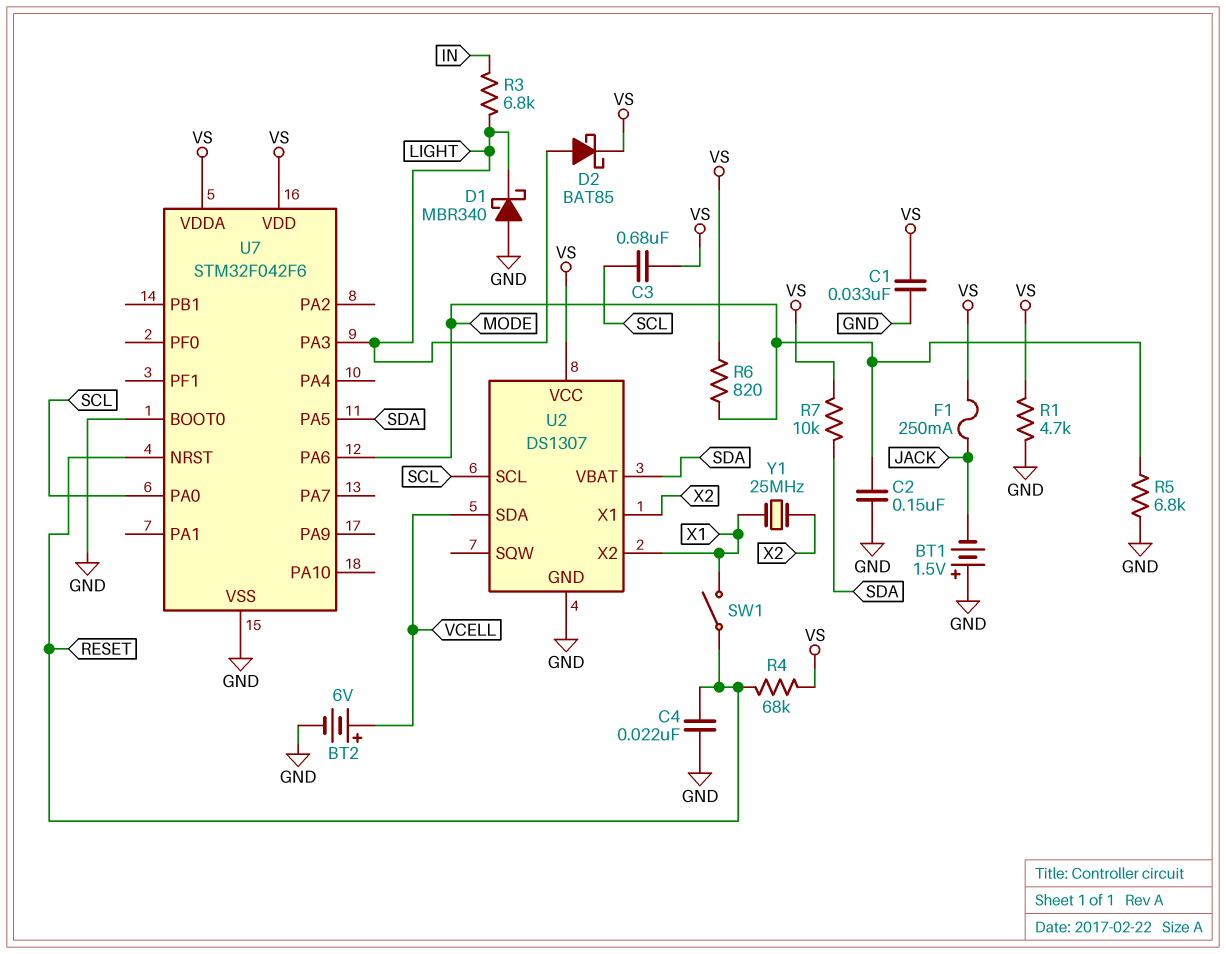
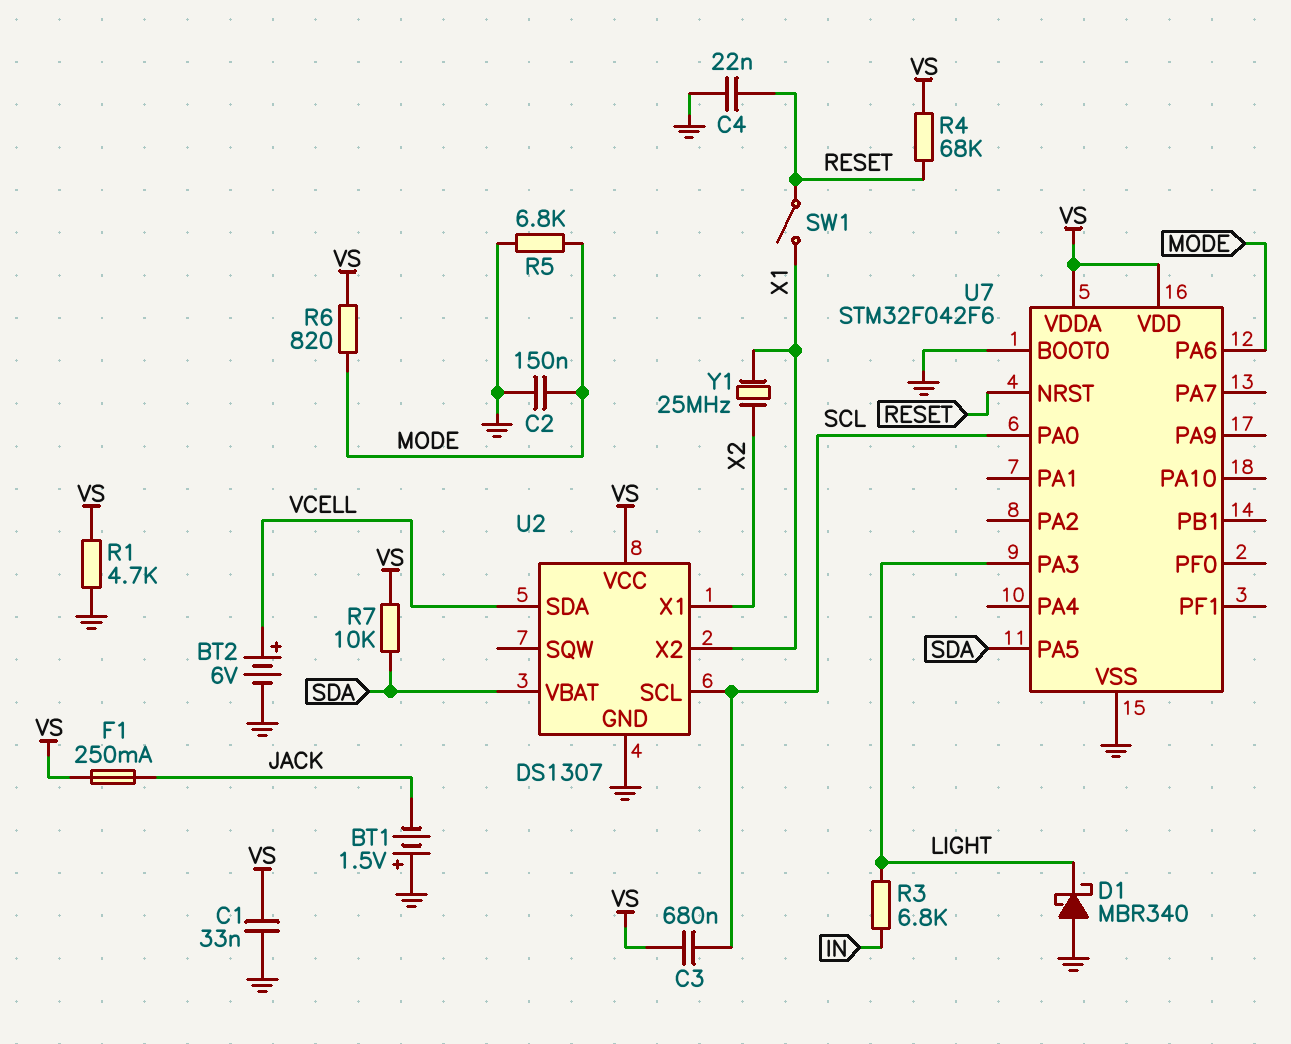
D2: schottky BAT85 (A LIGHT, K VS) -> none

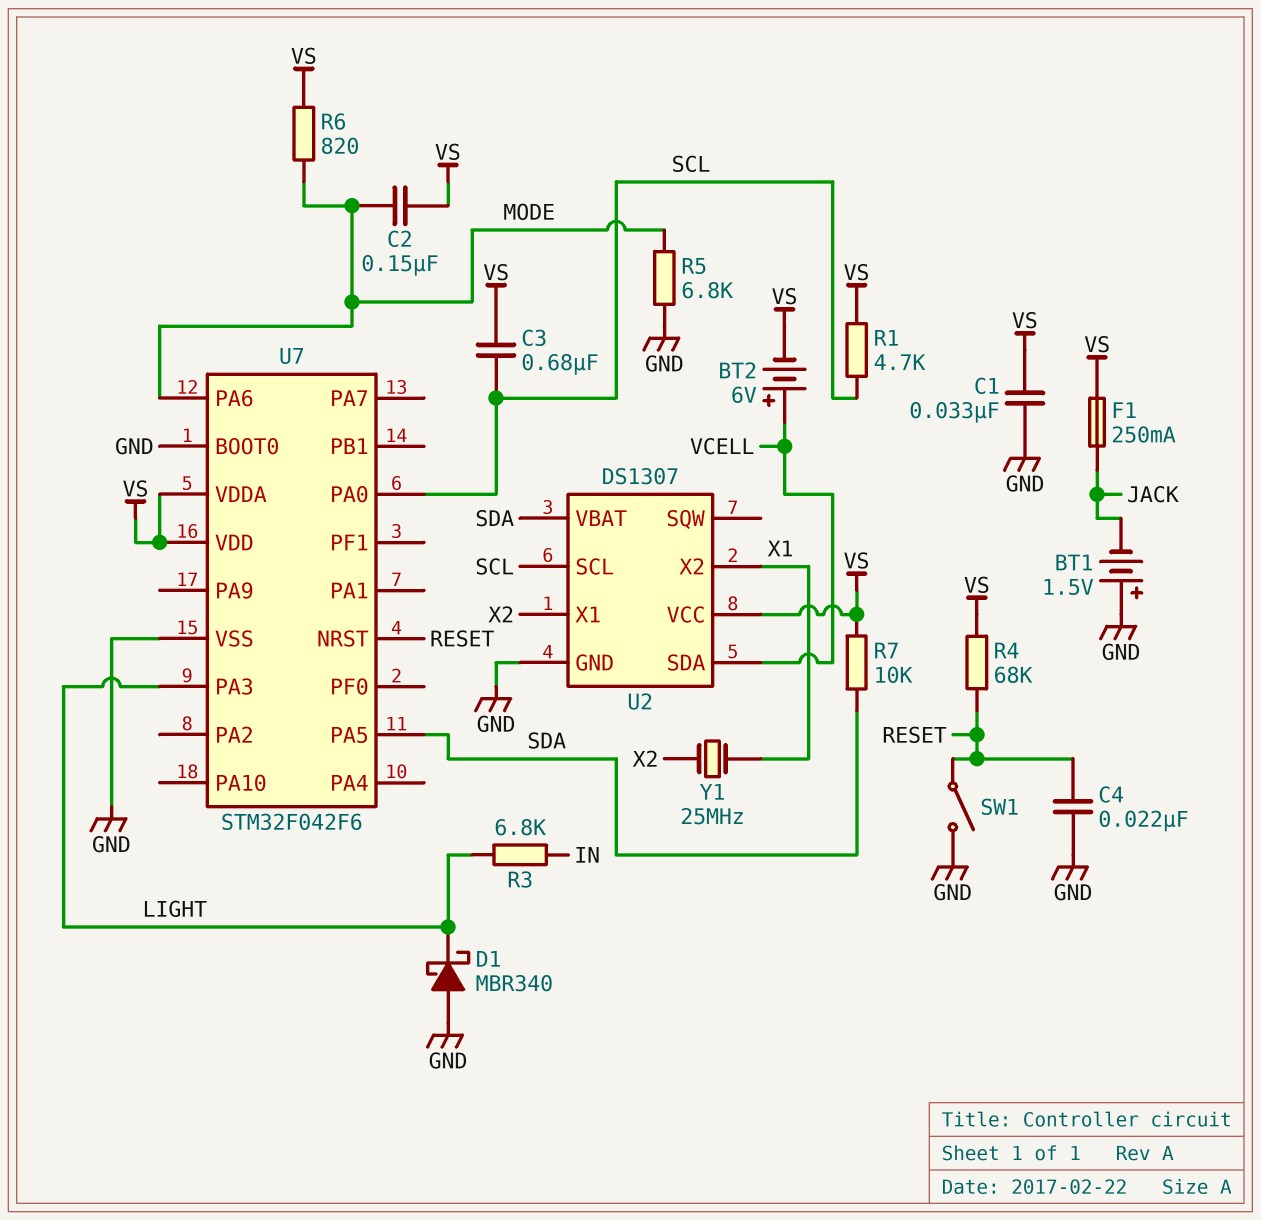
BT2: 6V (plus VCELL, minus GND) -> 6V (plus VCELL, minus VS)
C2: 150nF (GND, MODE) -> 150nF (MODE, VS)
R1: 4.7k (GND, VS) -> 4.7k (SCL, VS)
SW1: switch (RESET, X1) -> switch (GND, RESET)

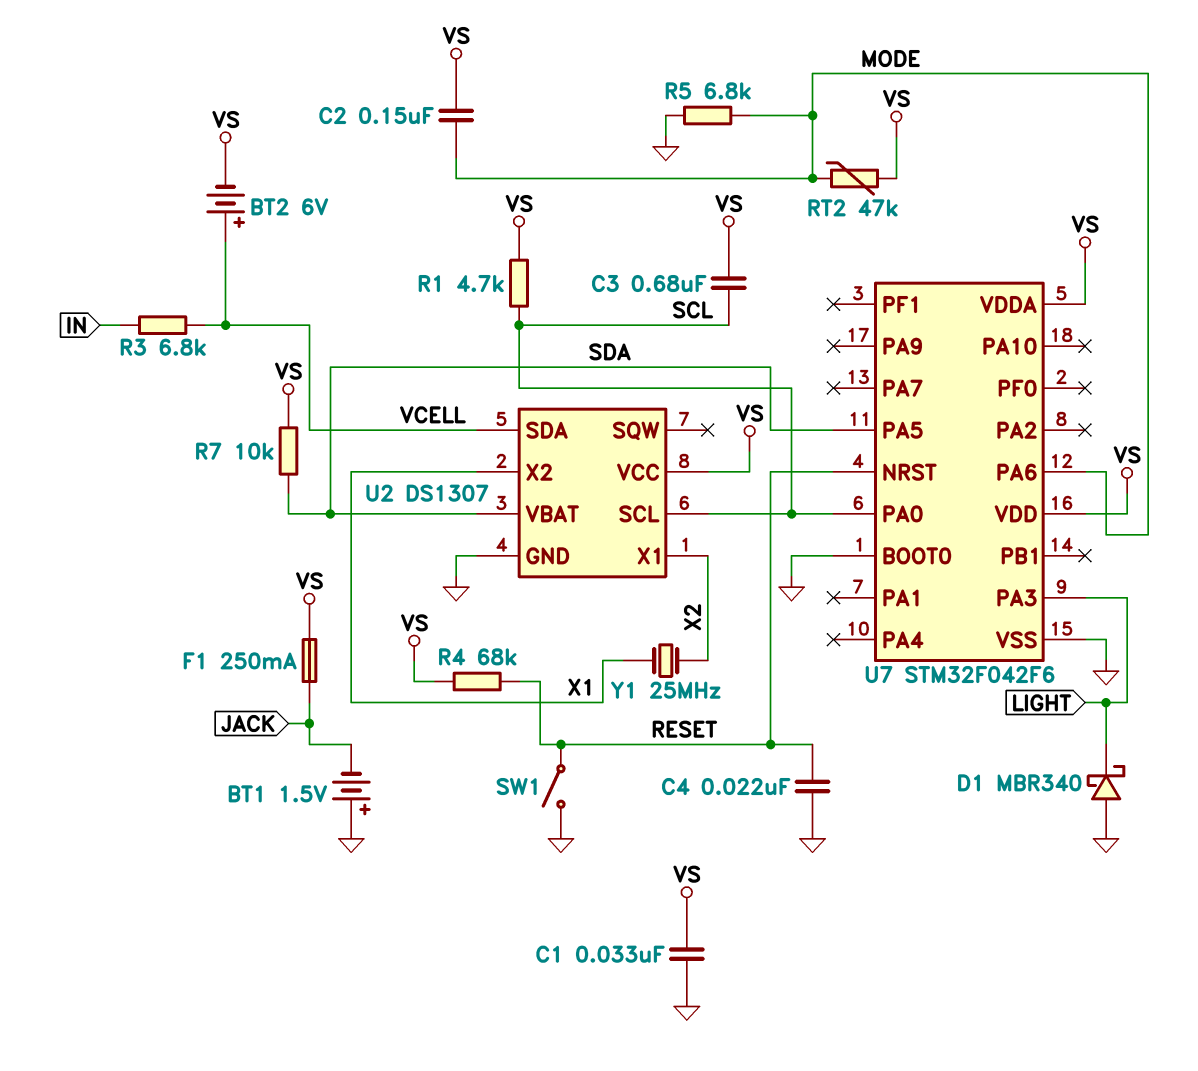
R3: 6.8k (IN, LIGHT) -> 6.8k (IN, VCELL)
R6: 820 (MODE, VS) -> none
RT2: none -> 47k (MODE, VS)

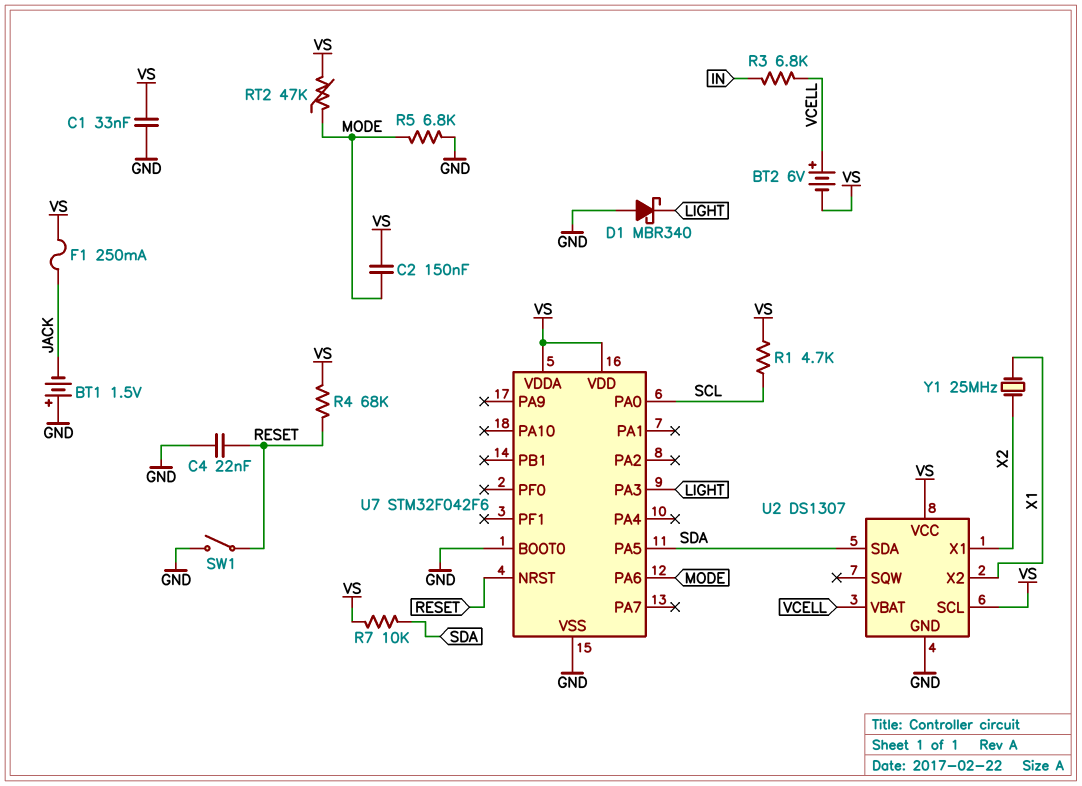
C3: 680nF (SCL, VS) -> none
U2 pin SCL: SCL -> VS
U2 pin SDA: VCELL -> SDA
U2 pin VBAT: SDA -> VCELL

